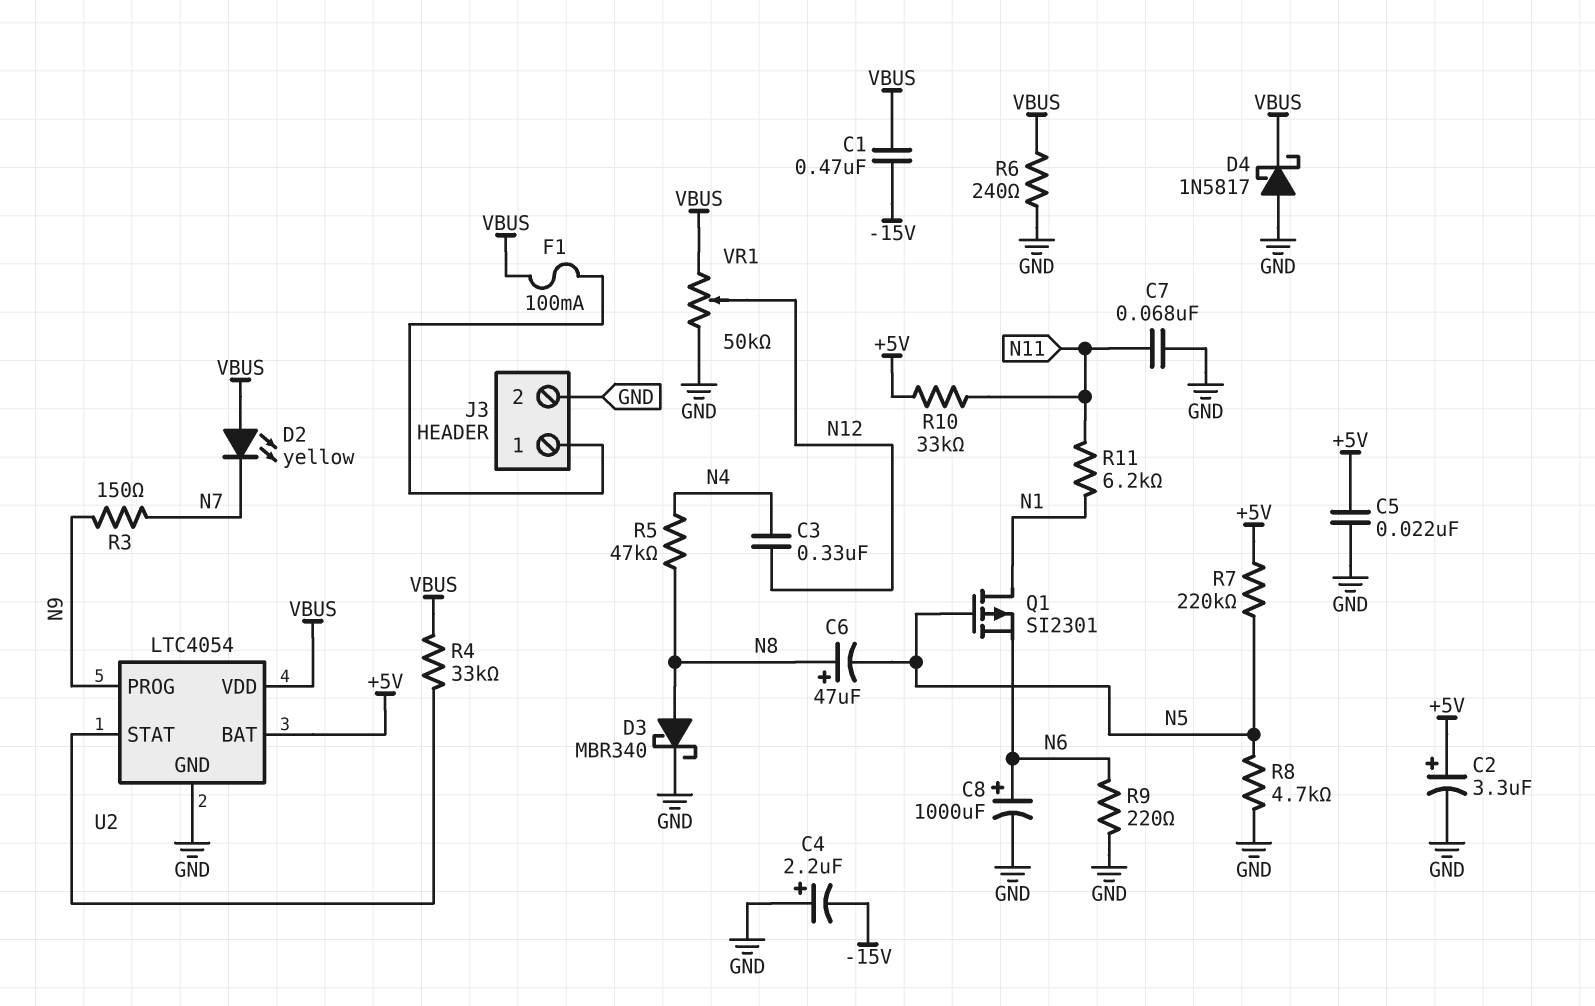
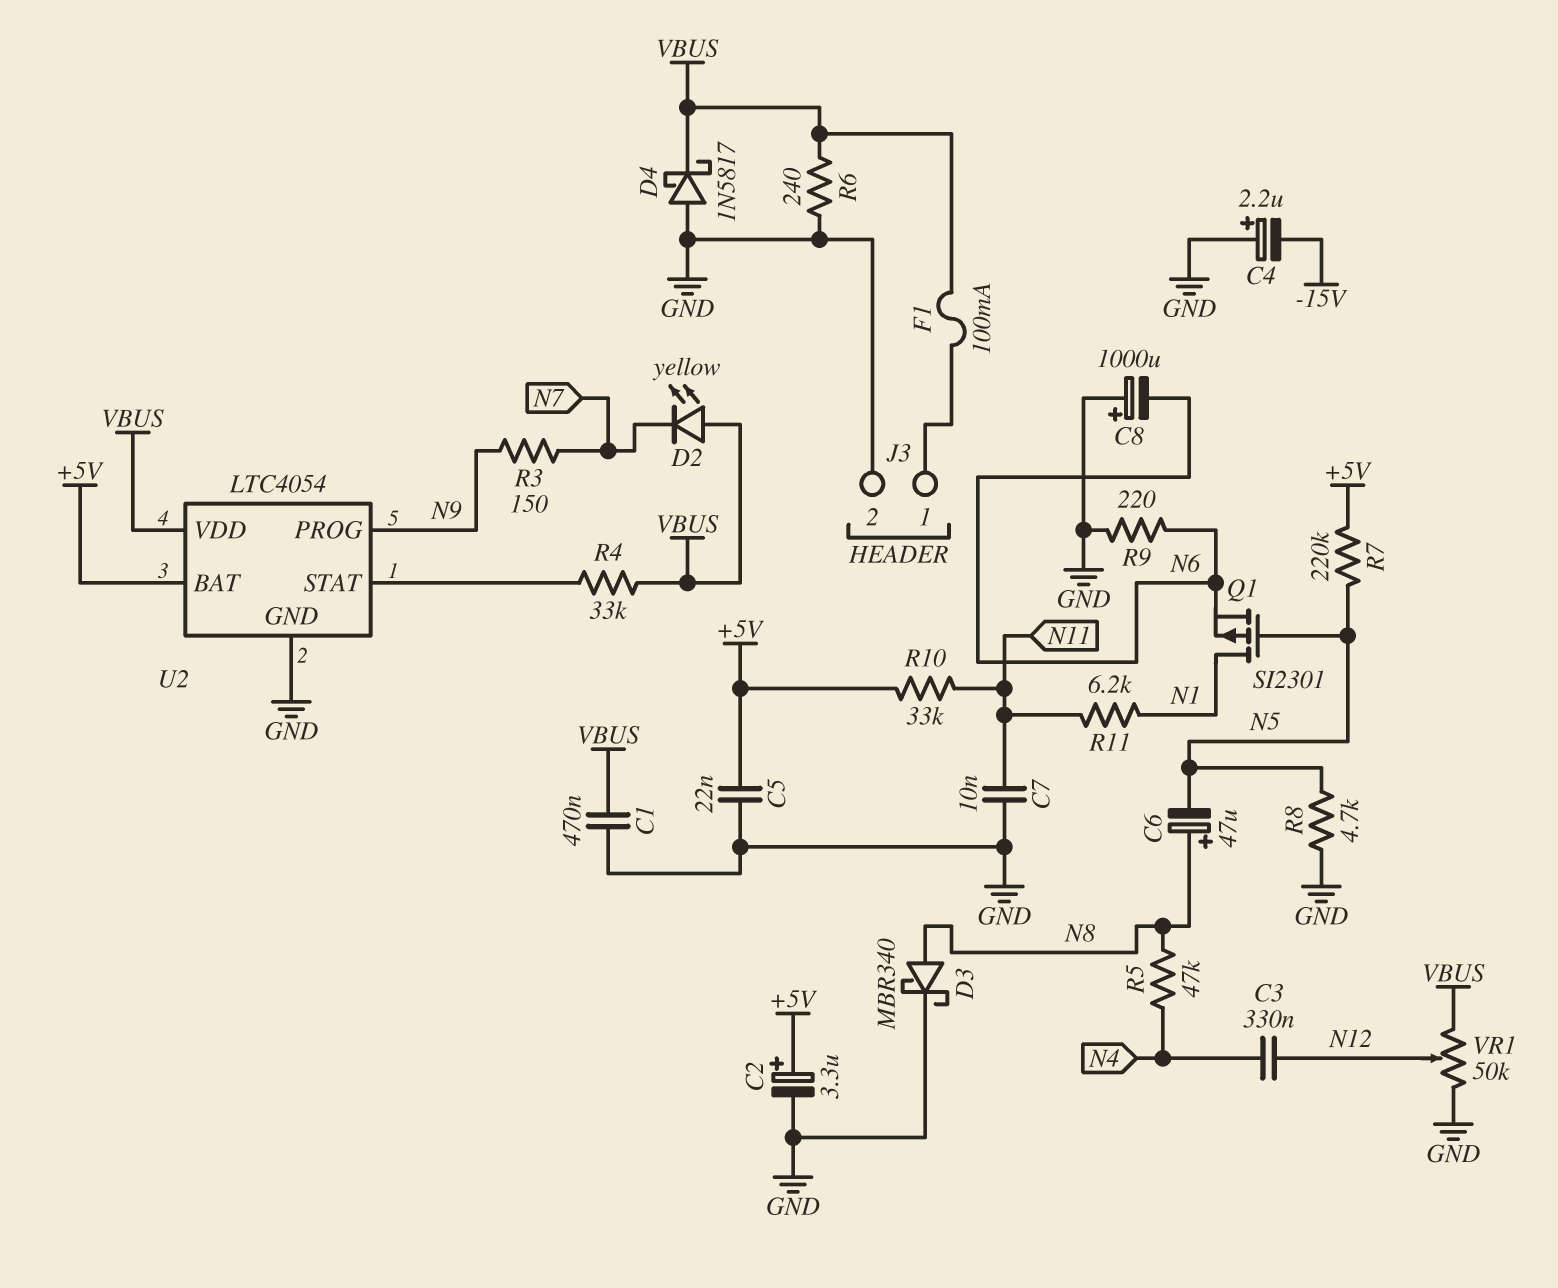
C1: 470nF (-15V, VBUS) -> 470nF (GND, VBUS)
C7: 68nF (GND, N11) -> 10nF (GND, N11)
C8: 1000uF (plus N6, minus GND) -> 1000uF (plus GND, minus N6)

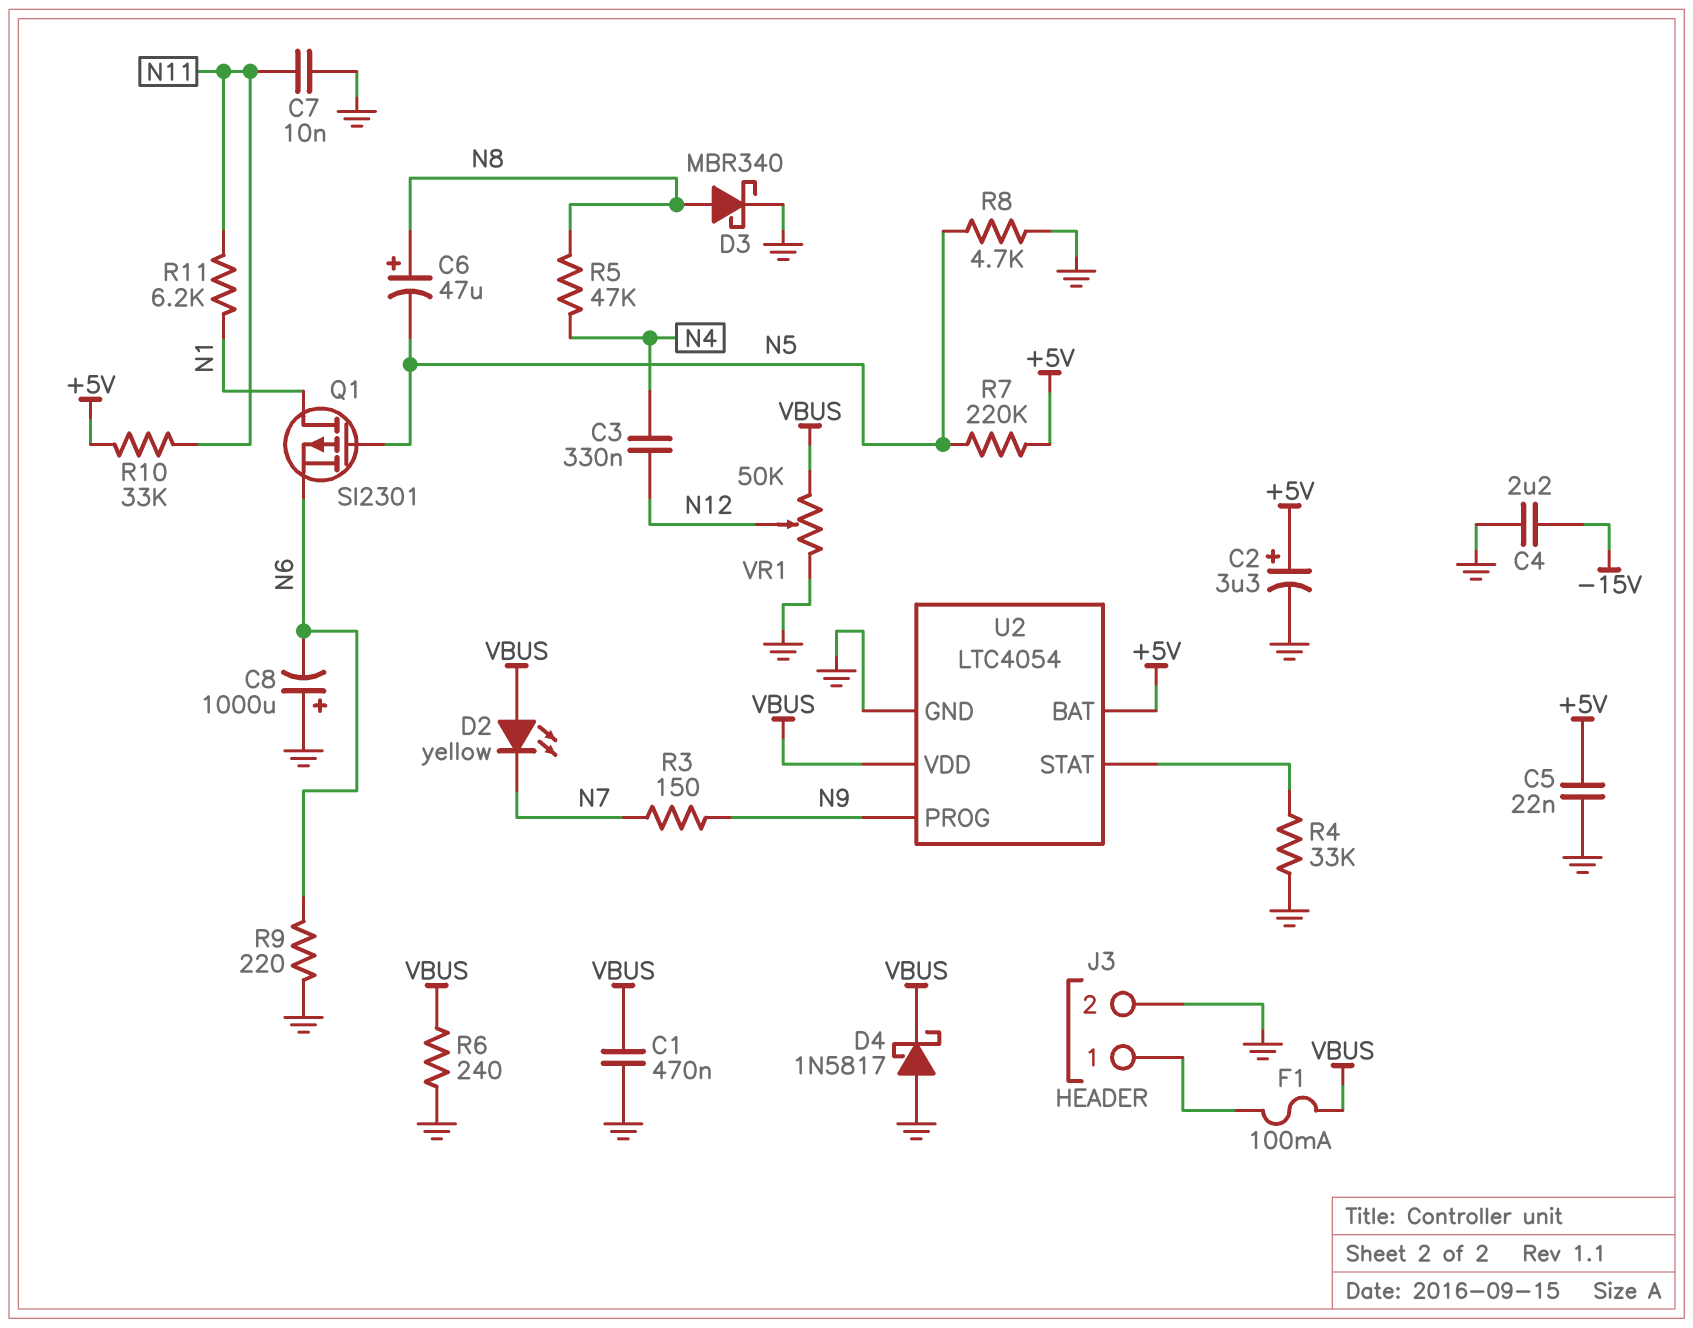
C4: 2.2uF (plus GND, minus -15V) -> 2.2uF (-15V, GND)
R4: 33k (U2/STAT, VBUS) -> 33k (GND, U2/STAT)

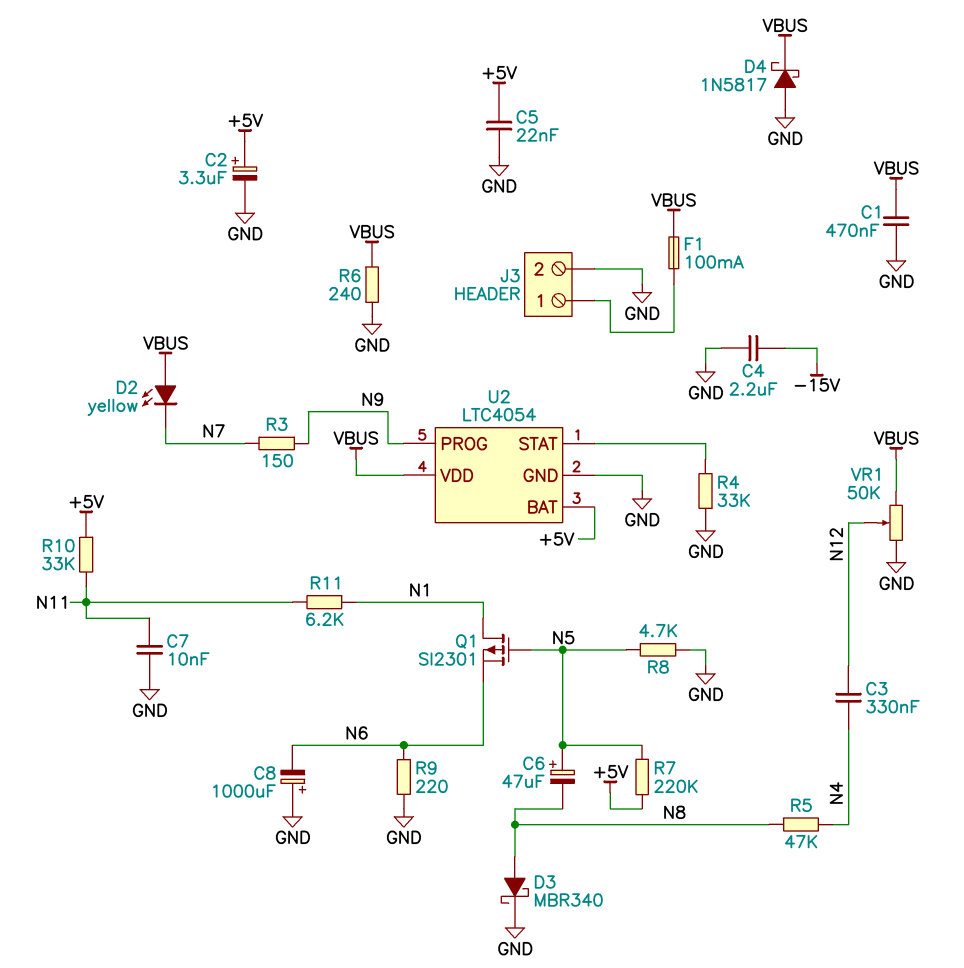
C6: 47uF (plus N8, minus N5) -> 47uF (plus N5, minus N8)

